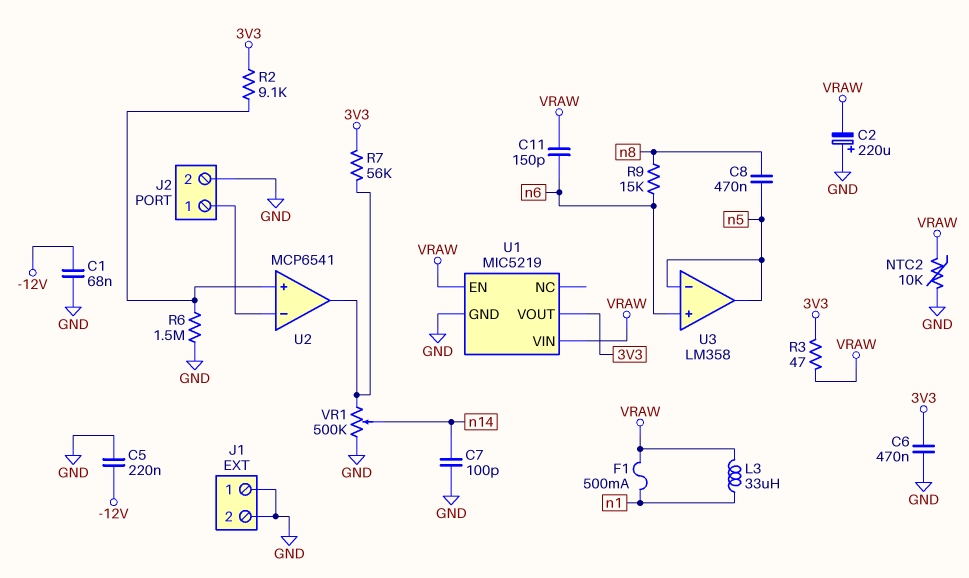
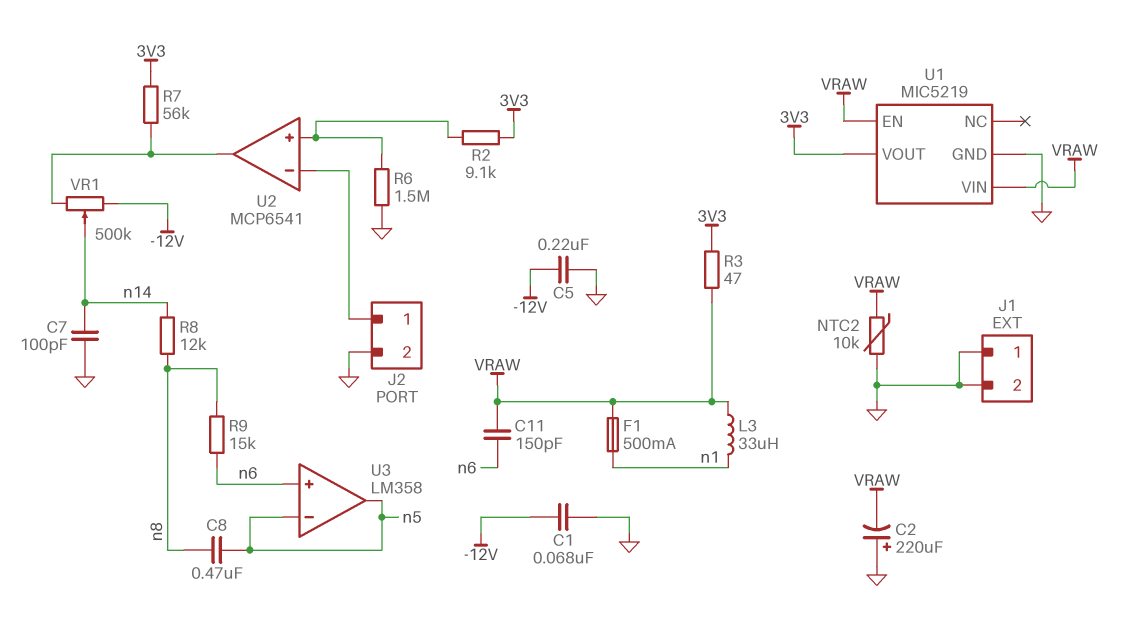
C6: 470nF (3V3, GND) -> none
R8: none -> 12k (n8, n14)
VR1: 500k (GND, U2/out, wiper n14) -> 500k (-12V, U2/out, wiper n14)

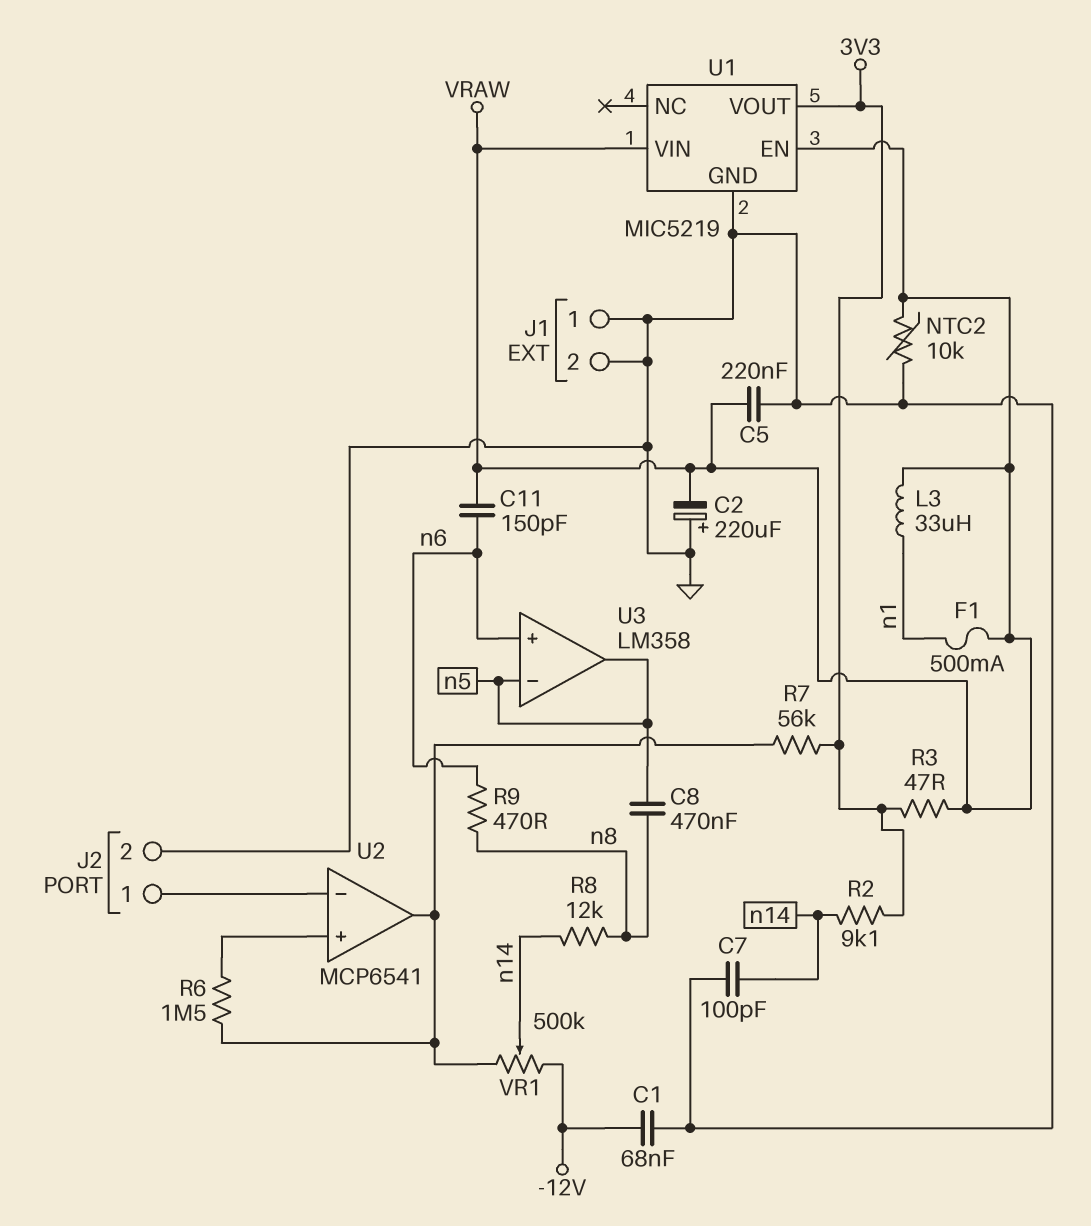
C5: 220nF (-12V, GND) -> 220nF (GND, VRAW)
R2: 9.1k (3V3, U2/in+) -> 9.1k (3V3, n14)
R6: 1.5M (GND, U2/in+) -> 1.5M (U2/in+, U2/out)
R9: 15k (n6, n8) -> 470 (n6, n8)

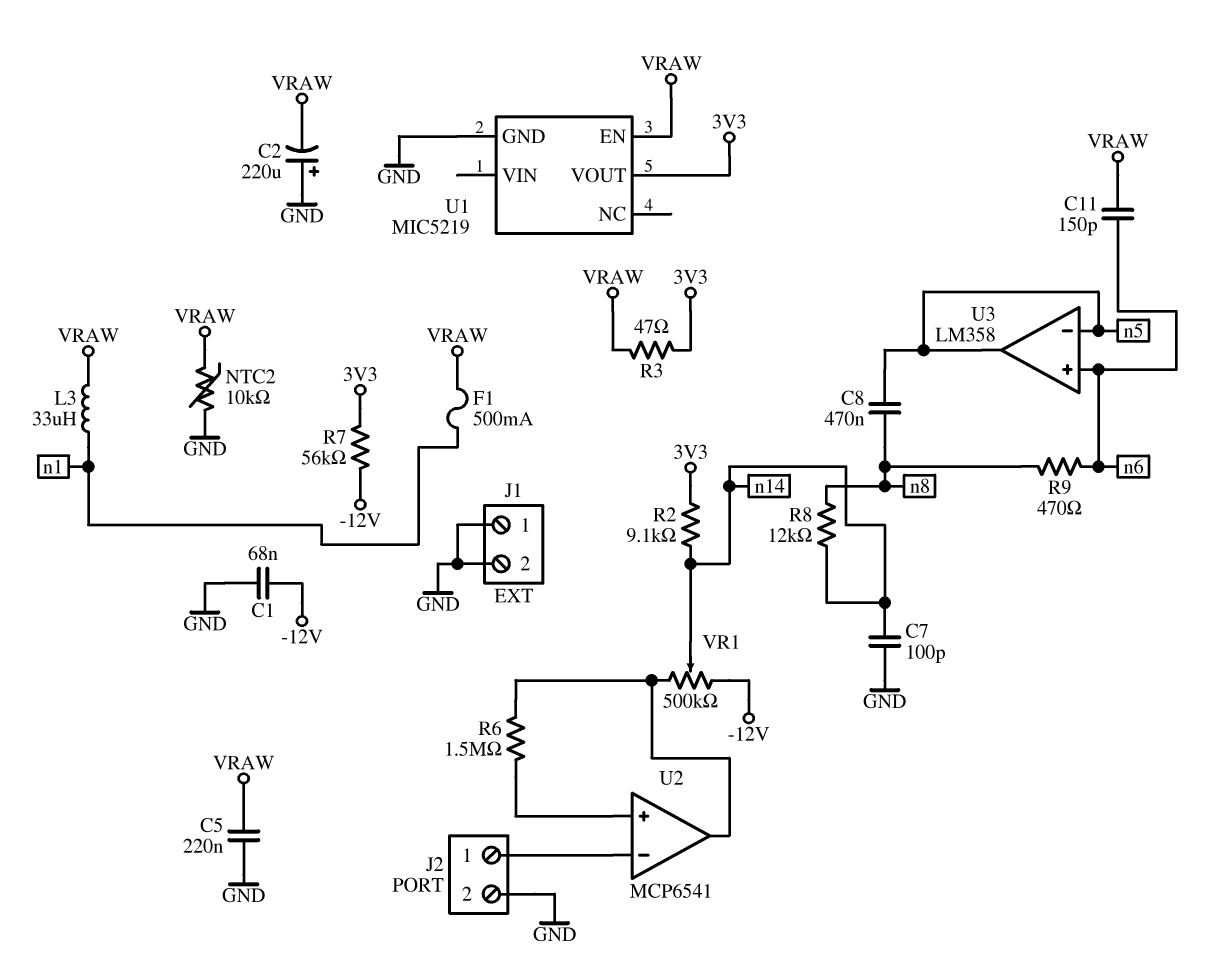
R7: 56k (3V3, U2/out) -> 56k (-12V, 3V3)
U1 pin VIN: VRAW -> none

